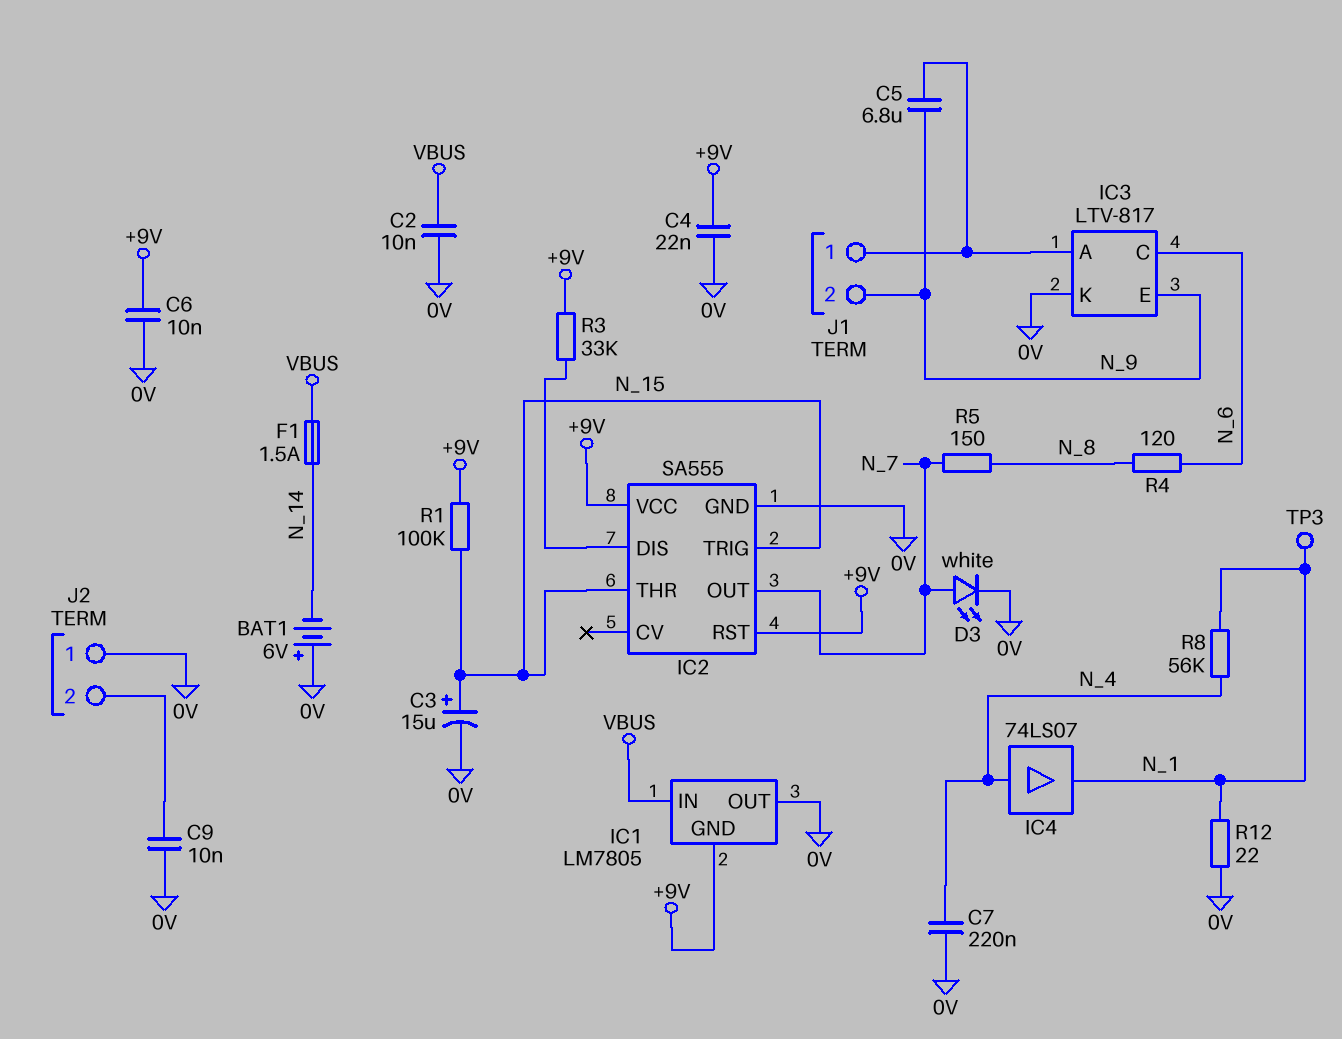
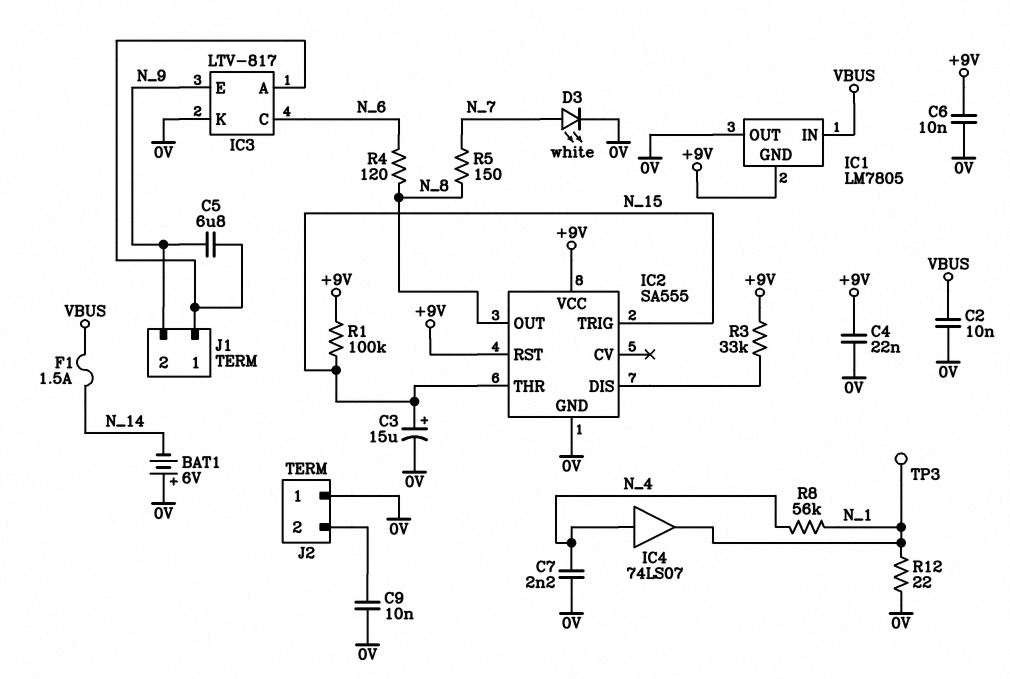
C7: 220nF (0V, N_4) -> 2.2nF (0V, N_4)
IC2 pin OUT: N_7 -> N_8

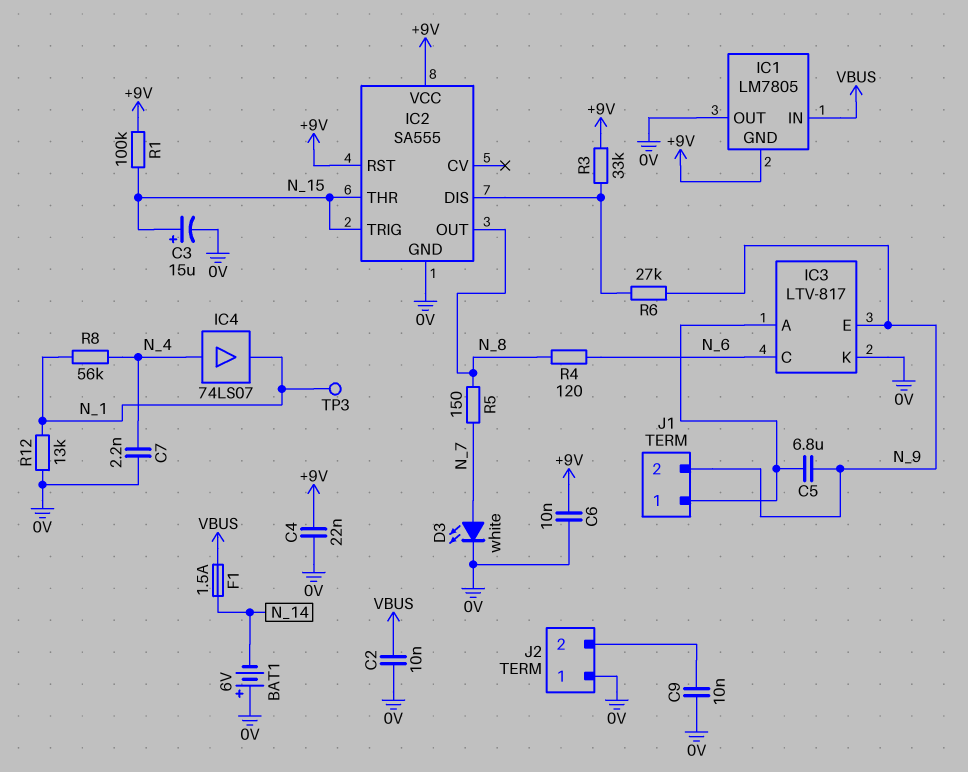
R6: none -> 27k (IC2/DIS, N_9)
R12: 22 (0V, N_1) -> 13k (0V, N_1)

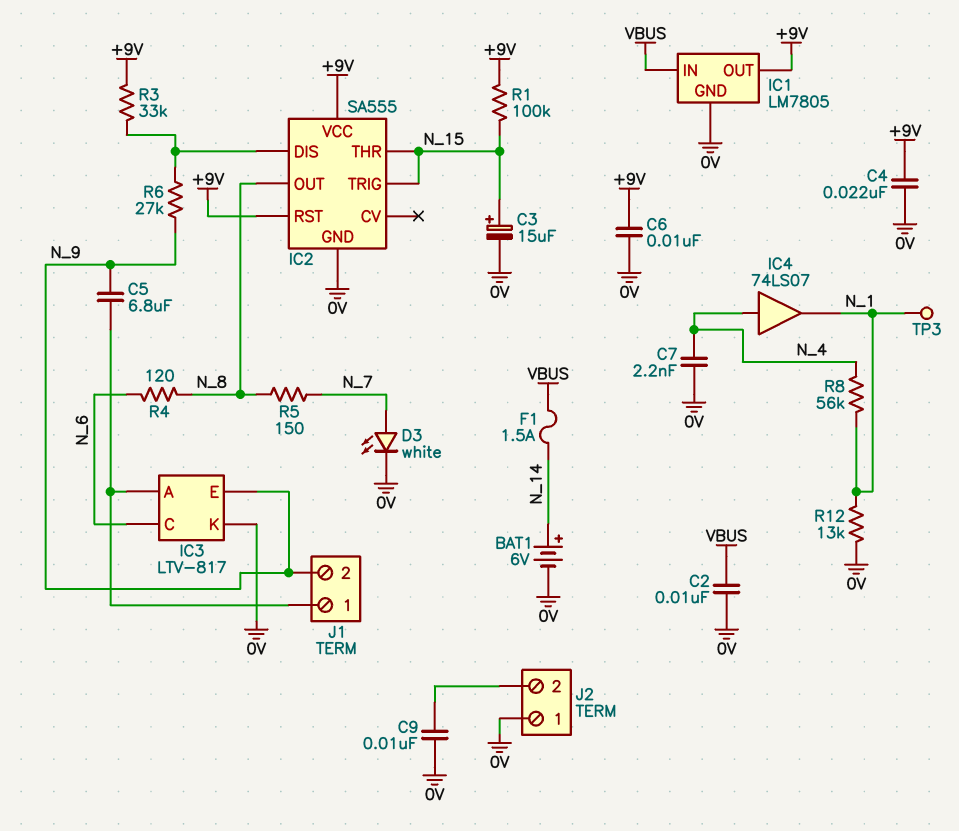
BAT1: 6V (plus 0V, minus N_14) -> 6V (plus N_14, minus 0V)
IC1 pin GND: +9V -> 0V
IC1 pin OUT: 0V -> +9V

